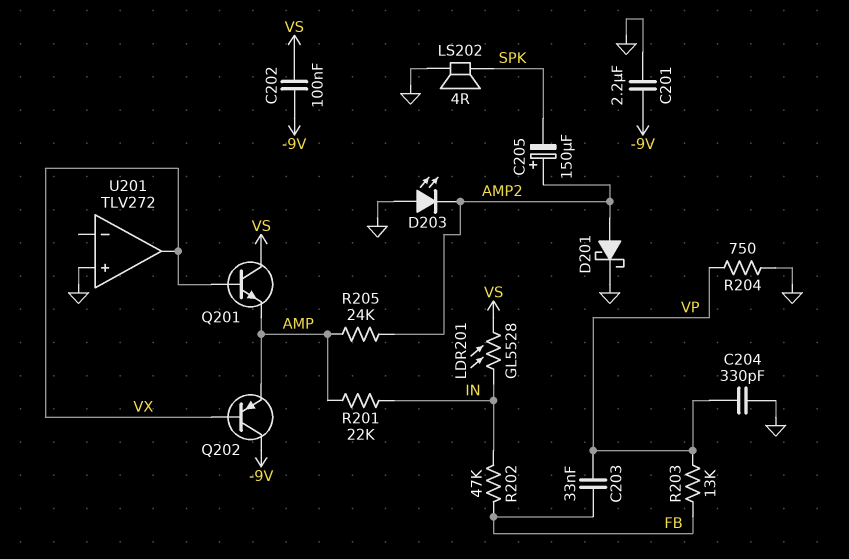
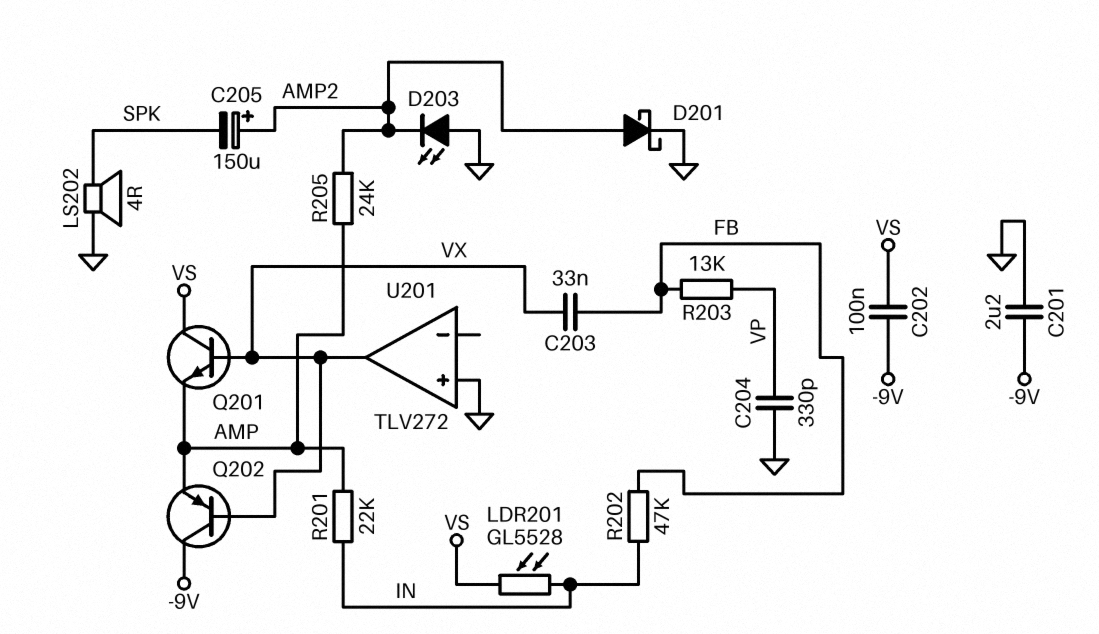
C203: 33nF (FB, VP) -> 33nF (FB, VX)
R204: 750 (GND, VP) -> none

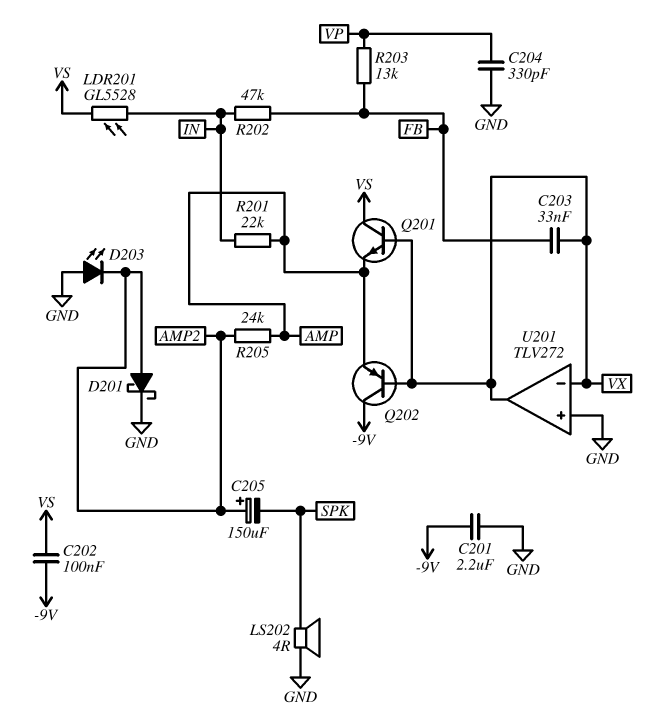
U201 pin in-: none -> VX

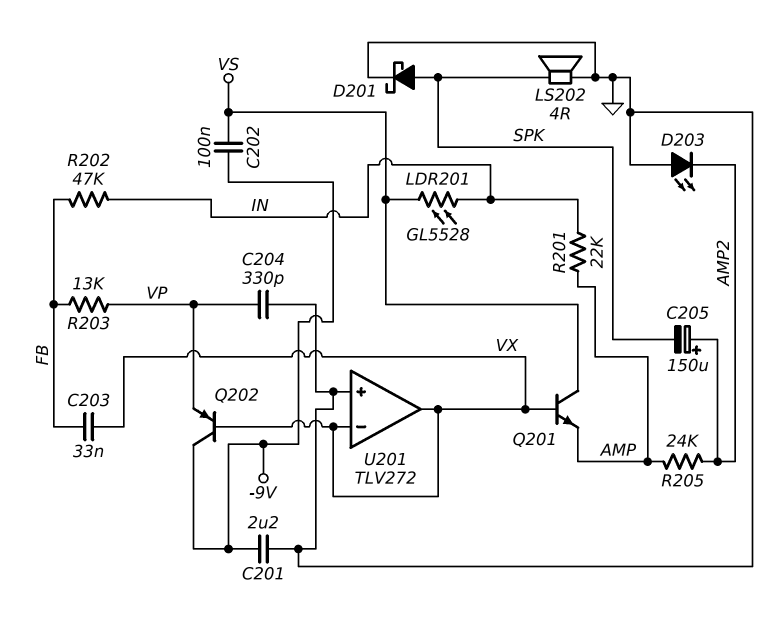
D201: schottky (A AMP2, K GND) -> schottky (A SPK, K GND)
Q202: PNP (B VX, C -9V, E AMP) -> PNP (B VX, C -9V, E VP)

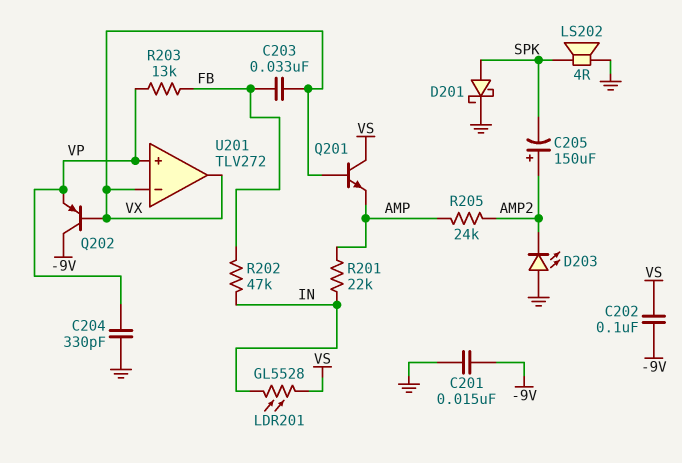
C201: 2.2uF (-9V, GND) -> 15nF (-9V, GND)
U201 pin in+: GND -> VP

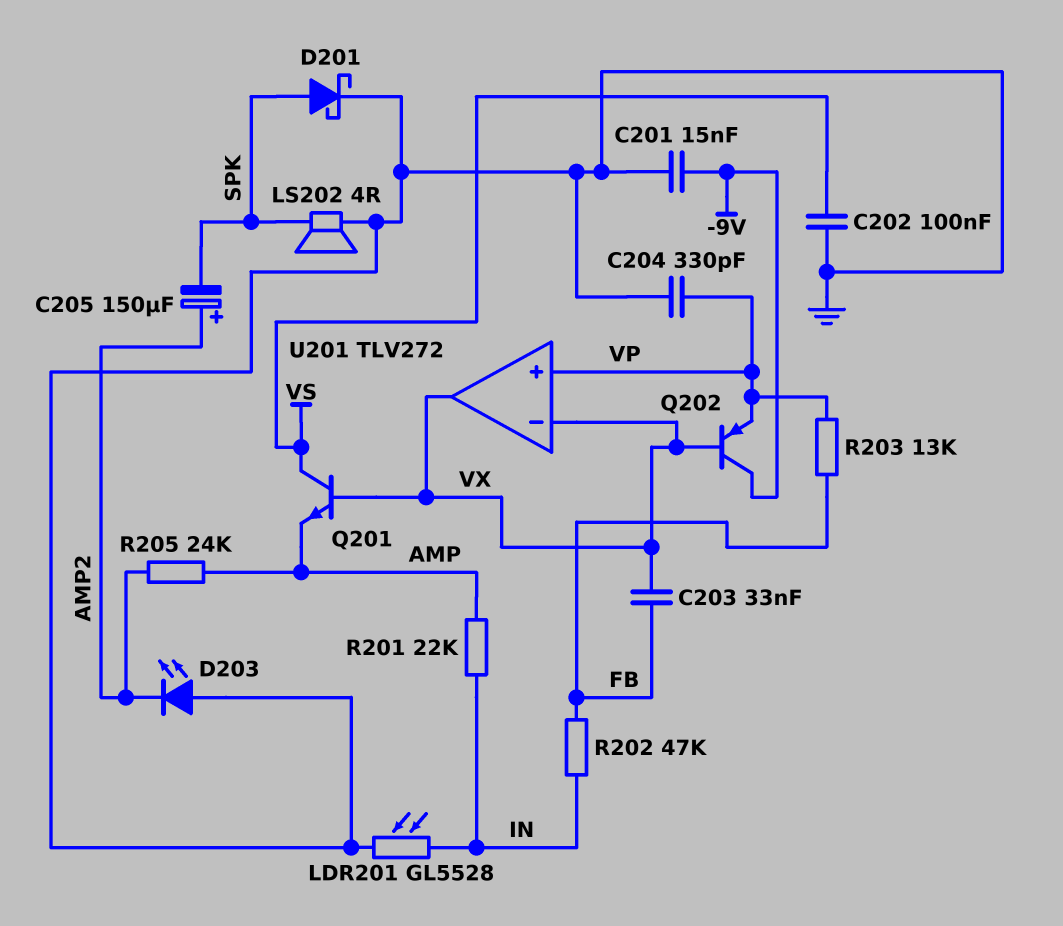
C202: 100nF (-9V, VS) -> 100nF (GND, VS)
LDR201: GL5528 (IN, VS) -> GL5528 (GND, IN)

